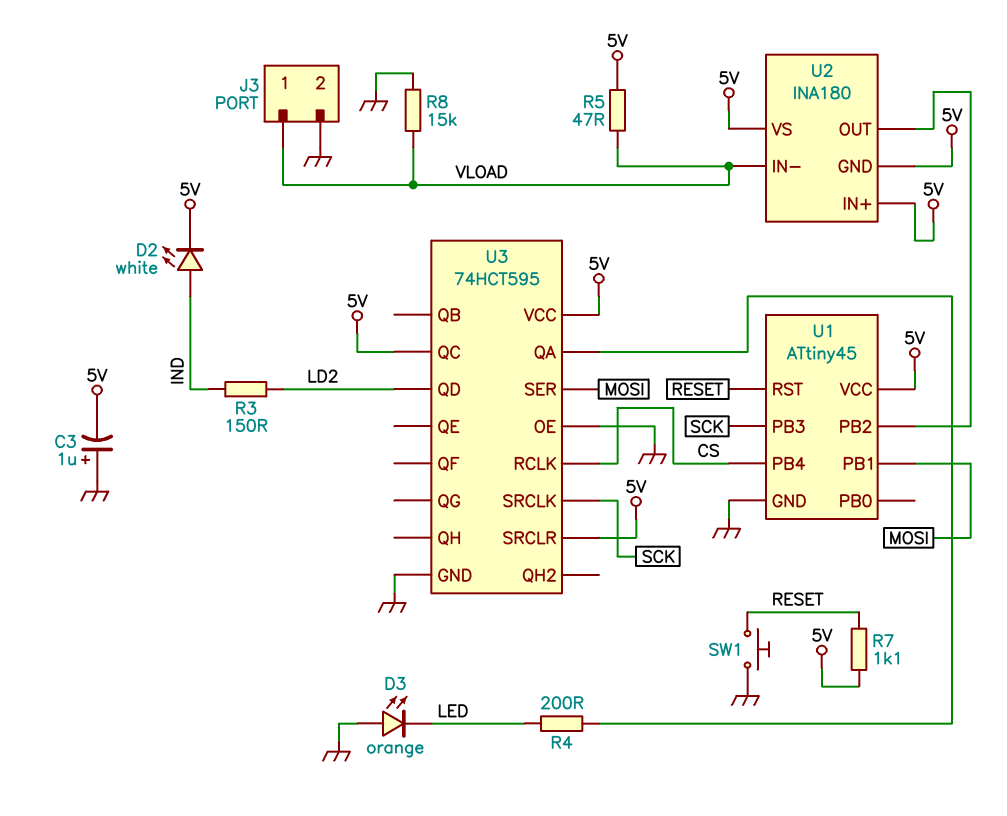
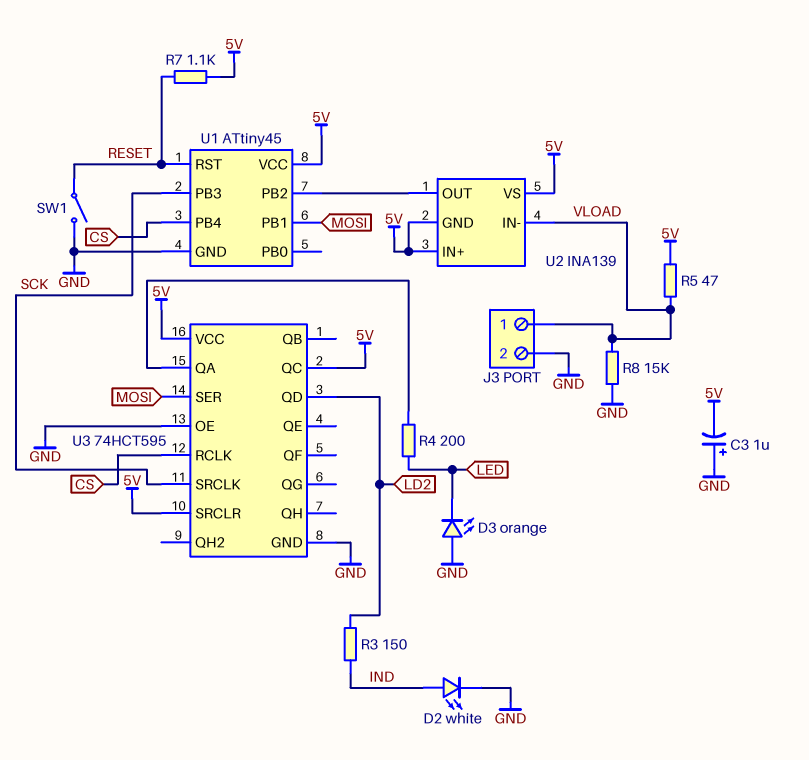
D2: LED white (A IND, K 5V) -> LED white (A IND, K GND)
SW1: button (GND, RESET) -> switch (GND, RESET)
U2: INA180 -> INA139

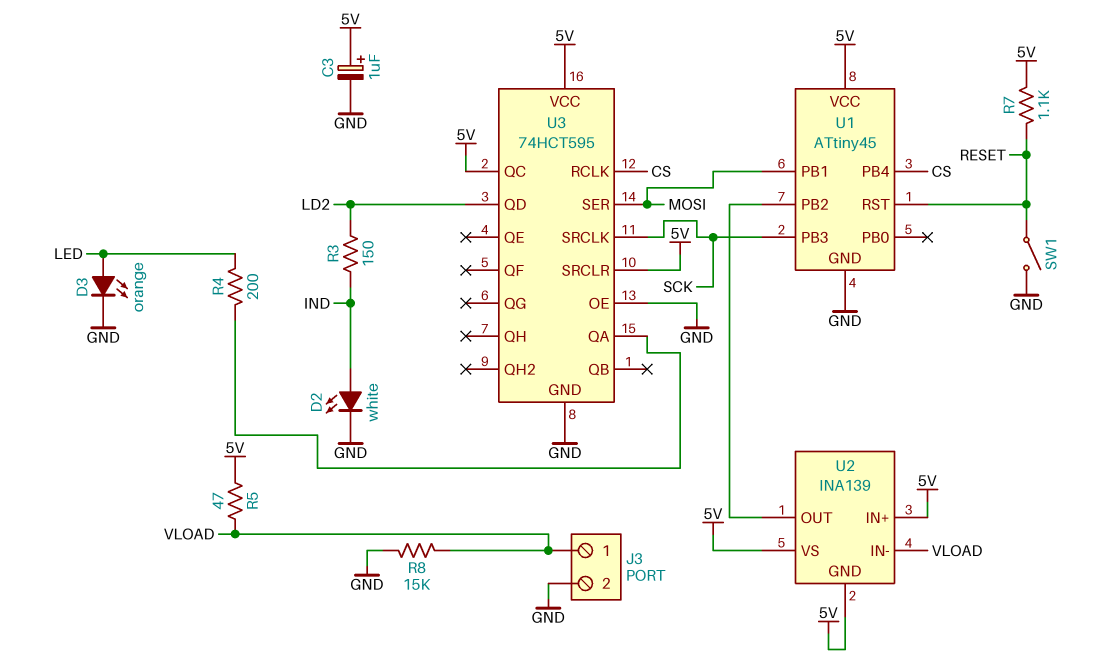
C3: 1uF (plus GND, minus 5V) -> 1uF (plus 5V, minus GND)
D3: LED orange (A GND, K LED) -> LED orange (A LED, K GND)

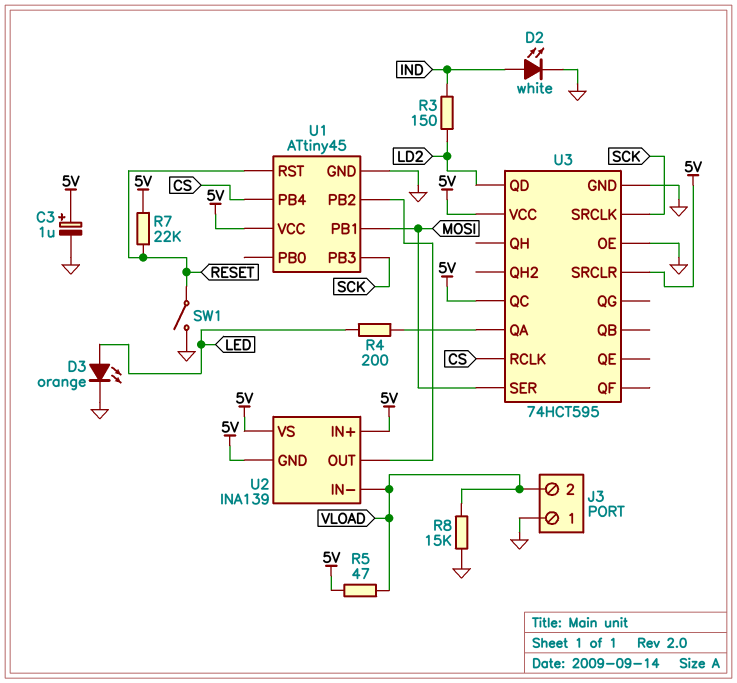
J3 pin 1: VLOAD -> GND
J3 pin 2: GND -> VLOAD
R7: 1.1k (5V, RESET) -> 22k (5V, RESET)

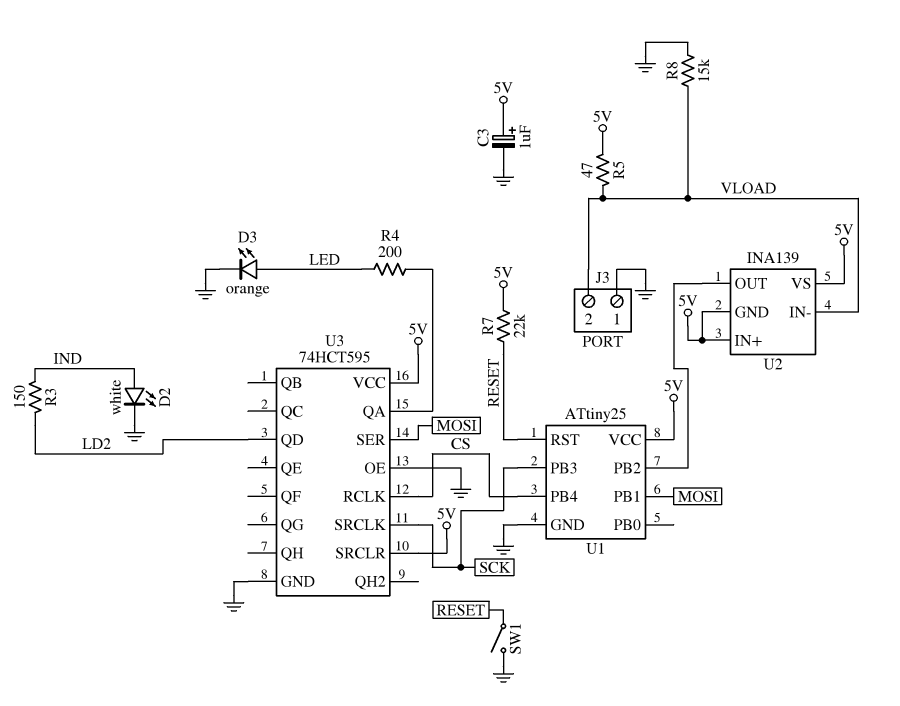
U1: ATtiny45 -> ATtiny25
U3 pin QC: 5V -> none

